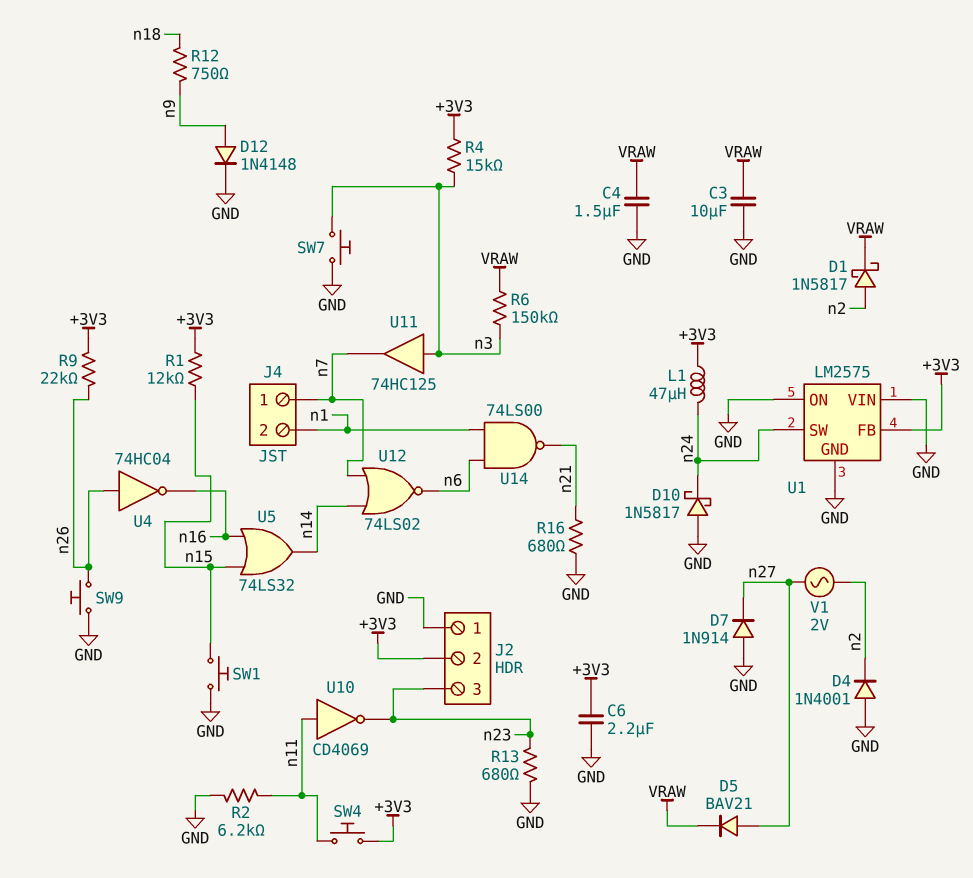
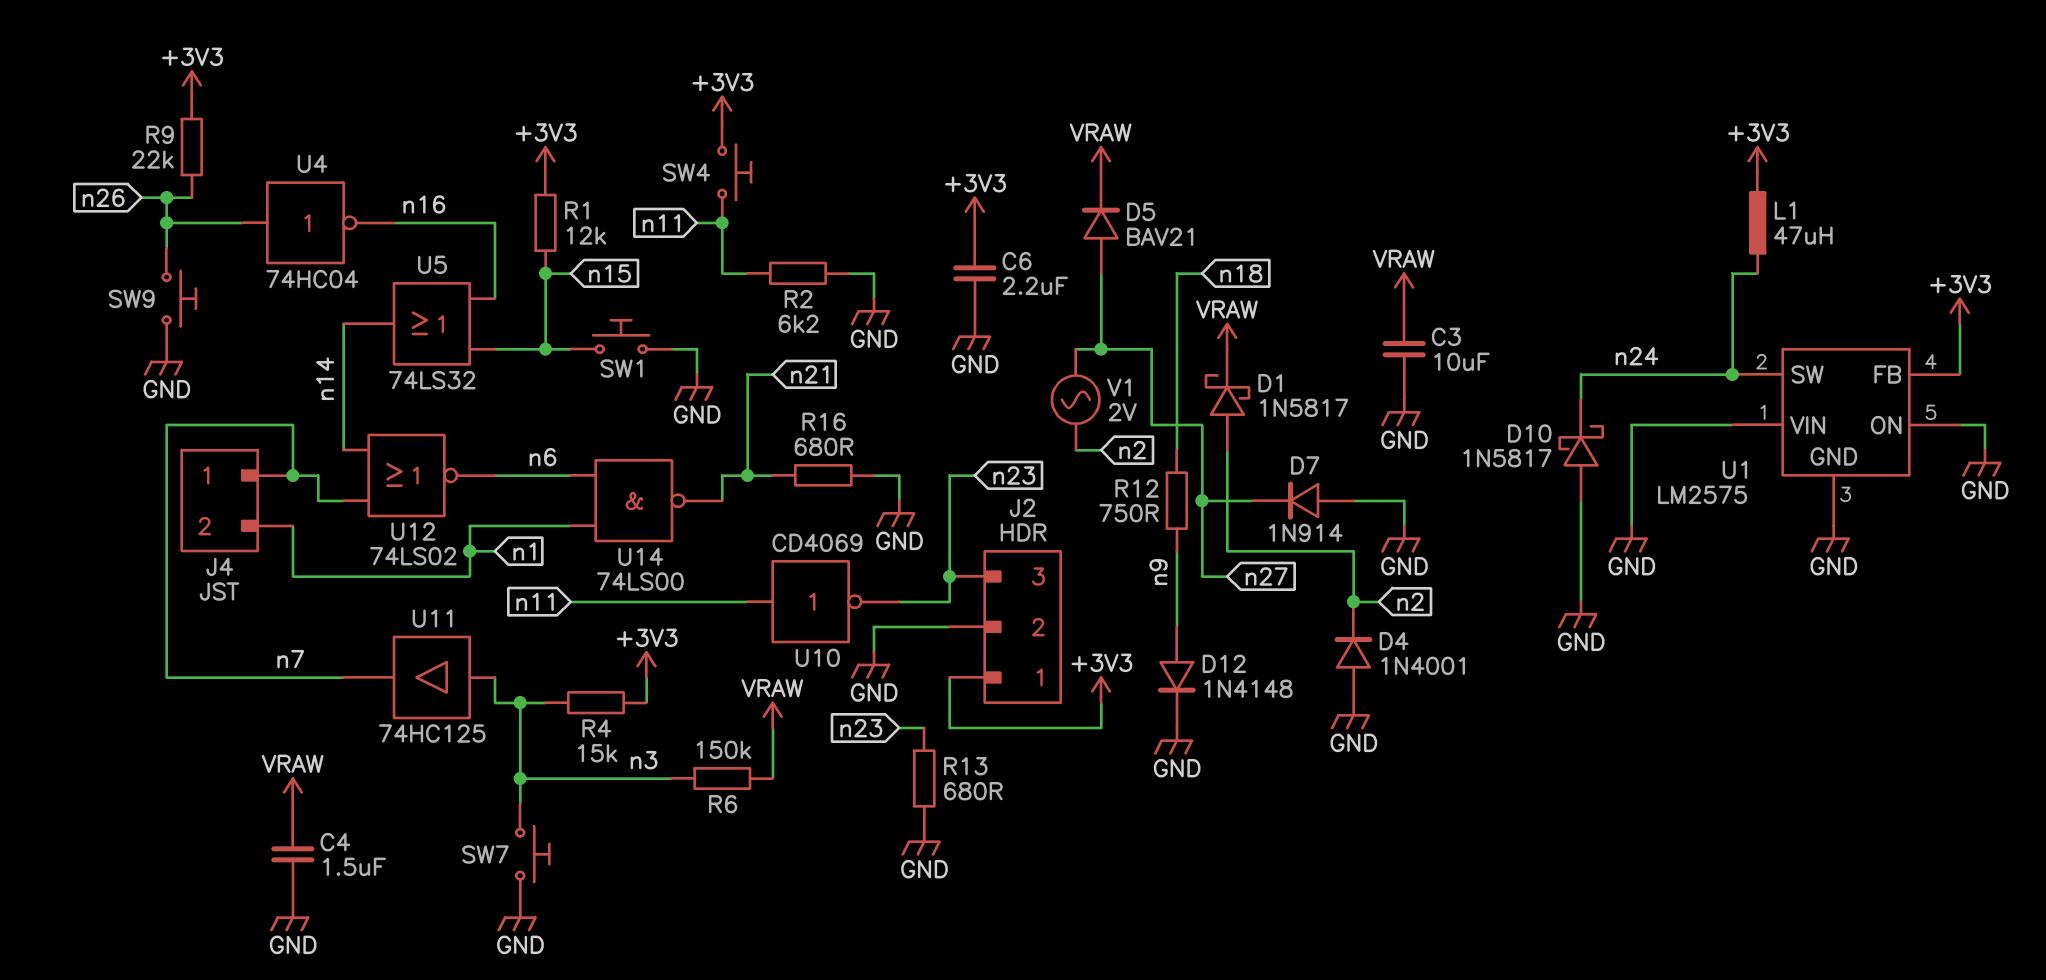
J2 pin 1: GND -> +3V3
J2 pin 2: +3V3 -> GND

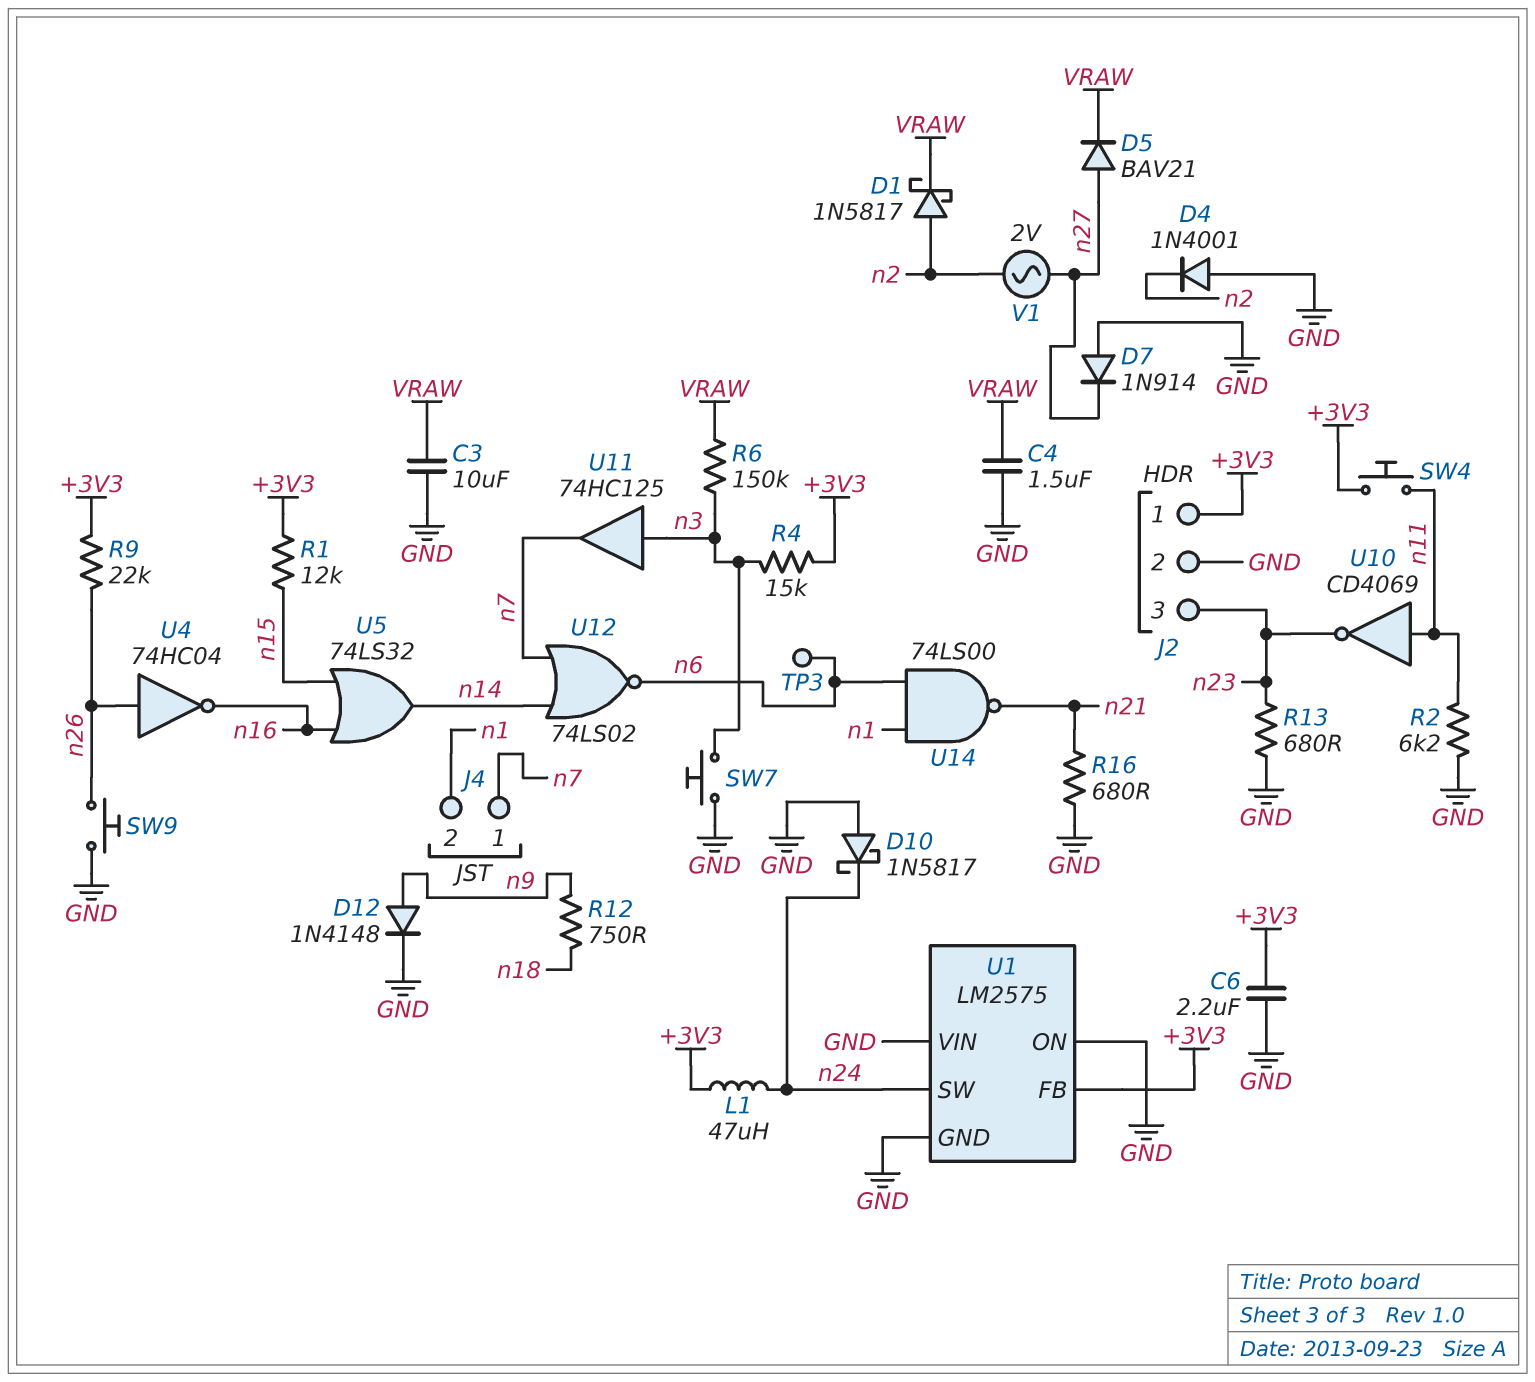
SW1: button (GND, n15) -> none
TP3: none -> test point (n6)

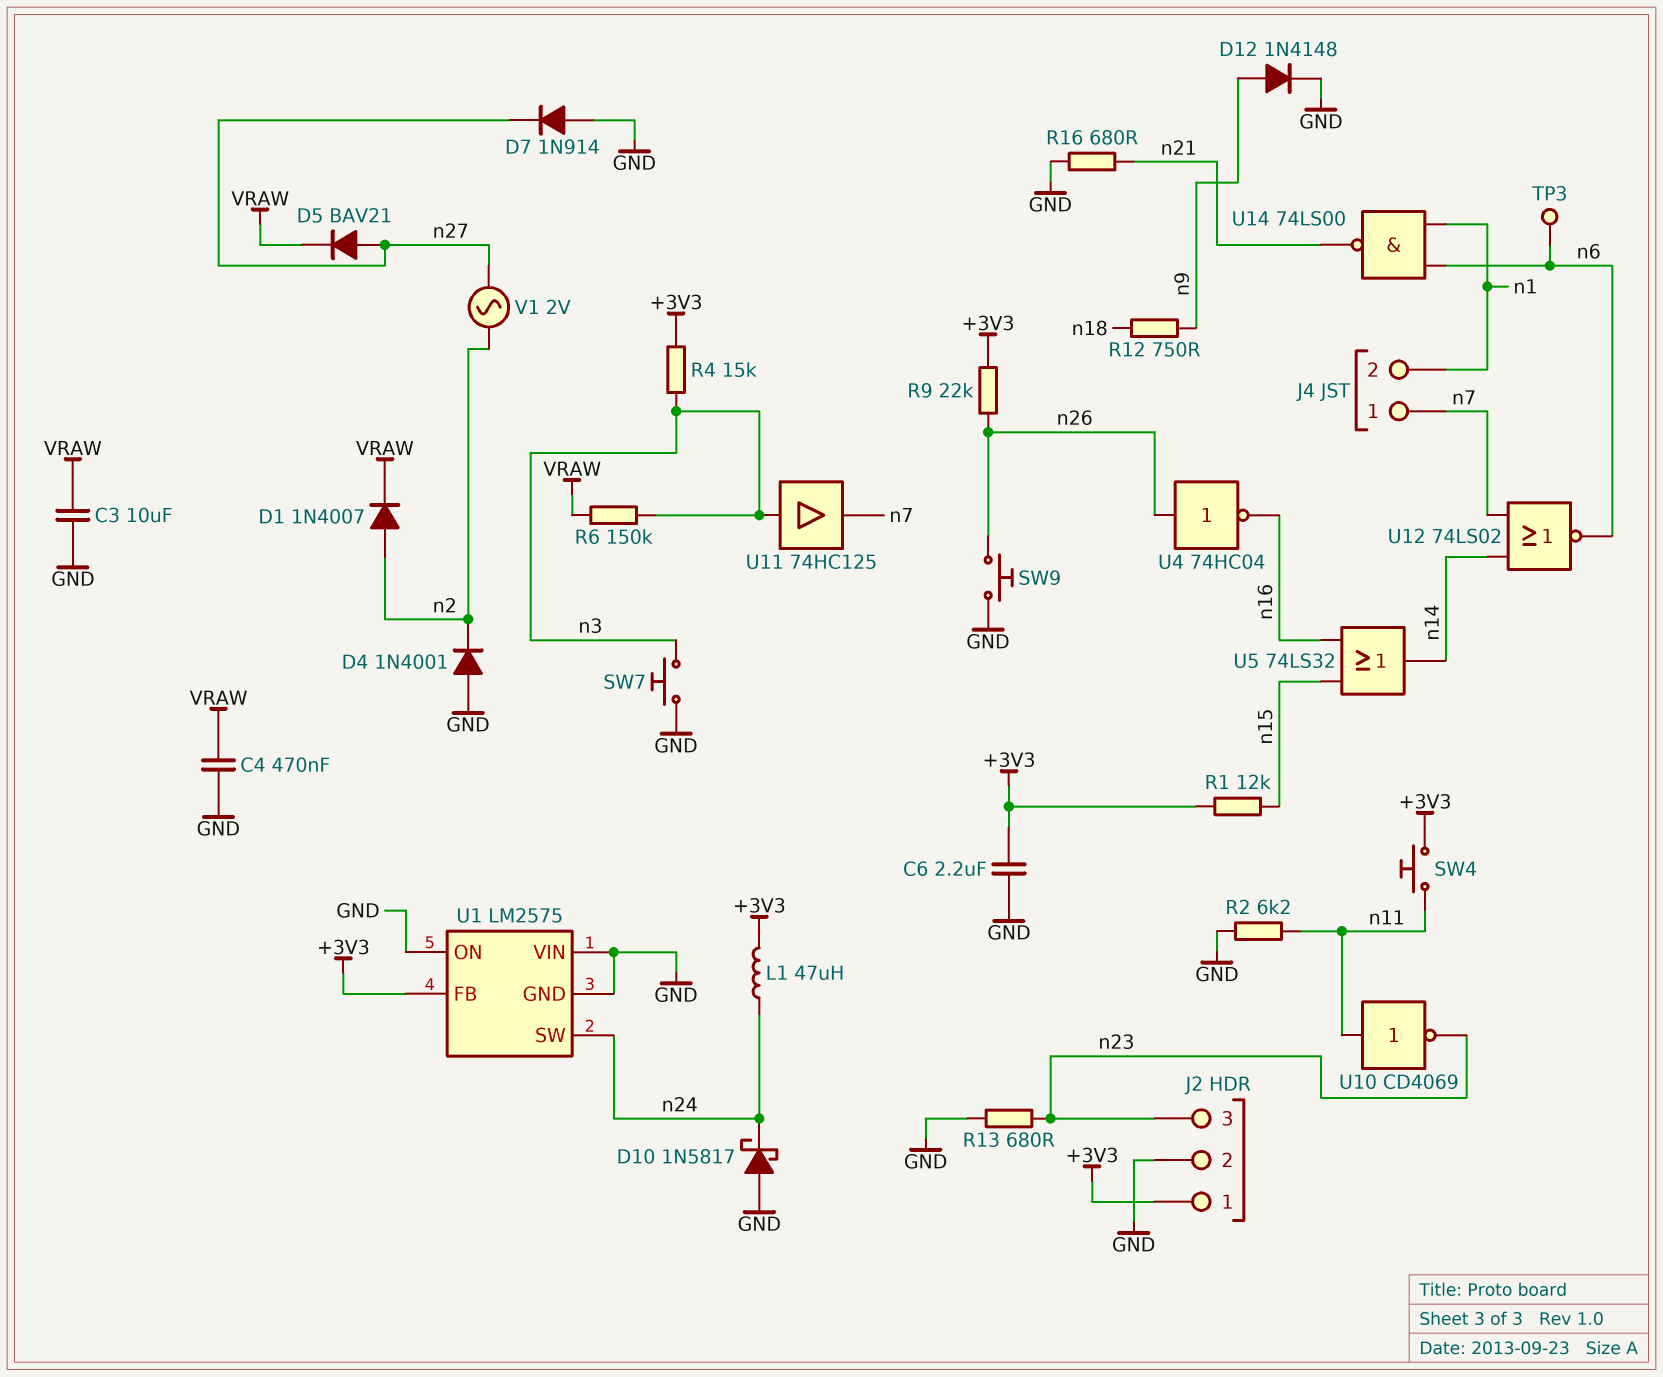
C4: 1.5uF (GND, VRAW) -> 470nF (GND, VRAW)
D1: schottky 1N5817 (A n2, K VRAW) -> diode 1N4007 (A n2, K VRAW)

